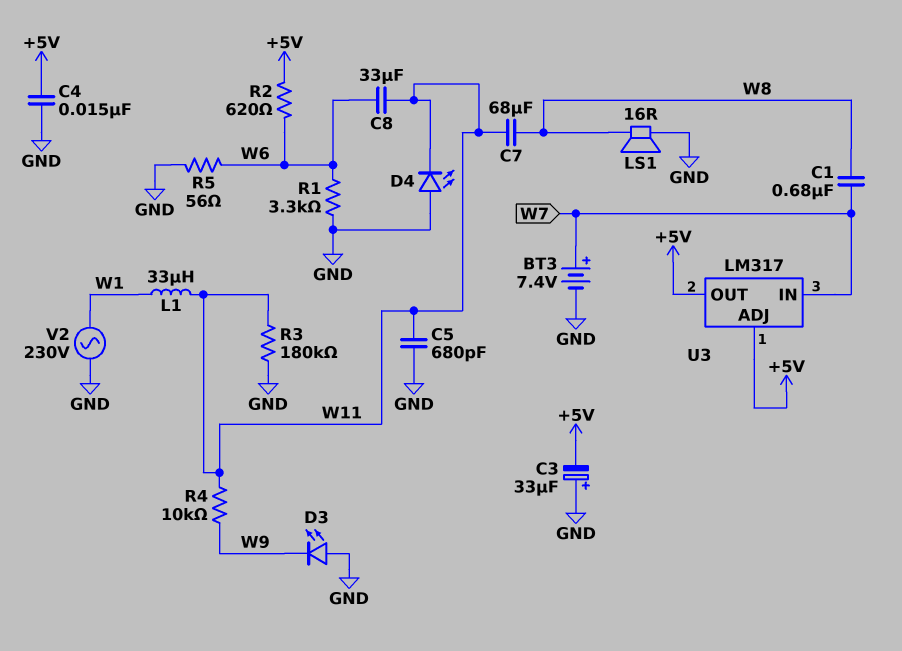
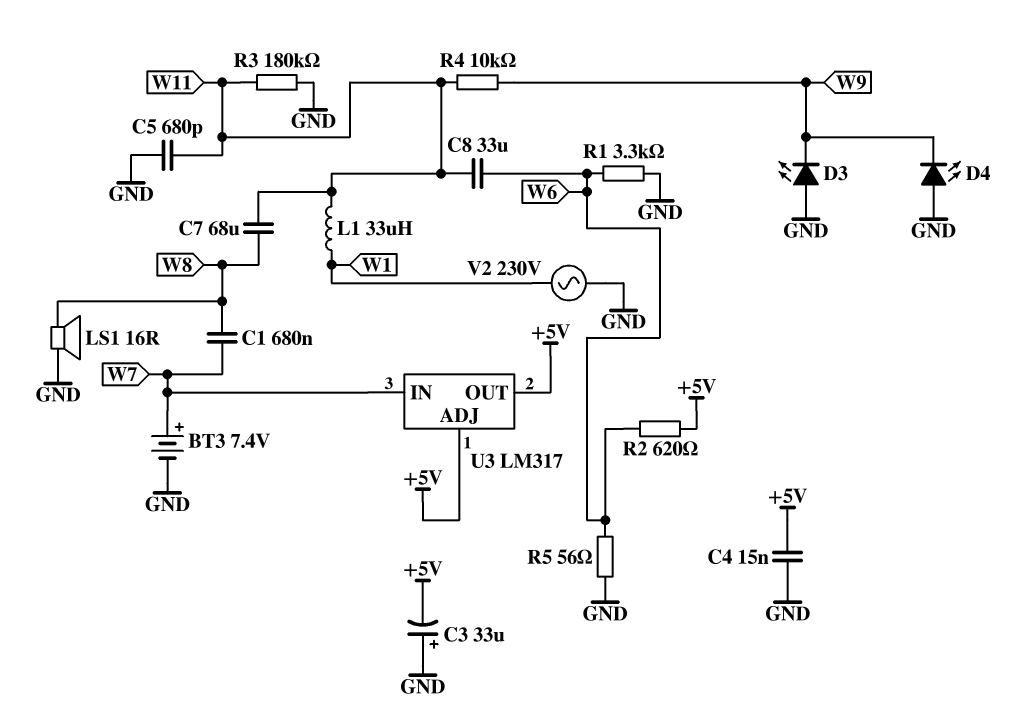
D4: LED (A GND, K W11) -> LED (A GND, K W9)

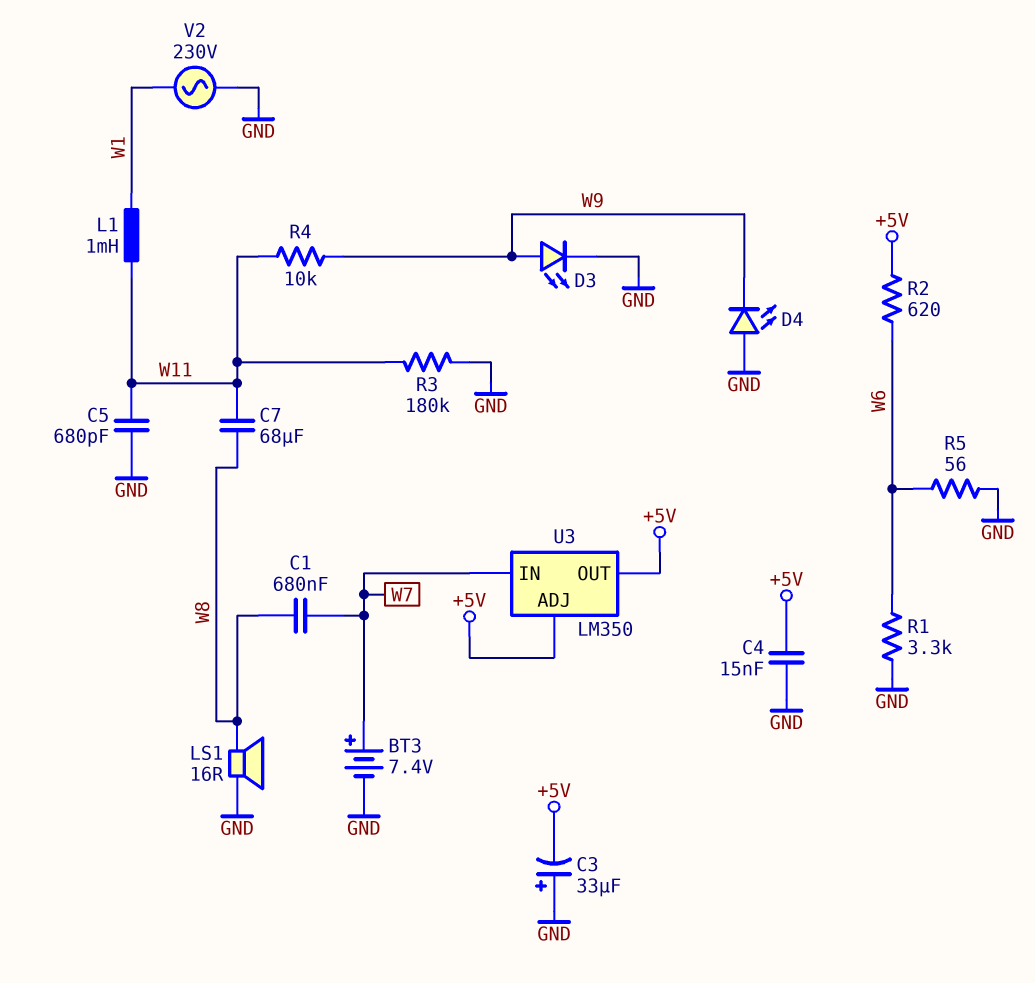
C8: 33uF (W6, W11) -> none
D3: LED (A GND, K W9) -> LED (A W9, K GND)
L1: 33uH (W1, W11) -> 1mH (W1, W11)
U3: LM317 -> LM350

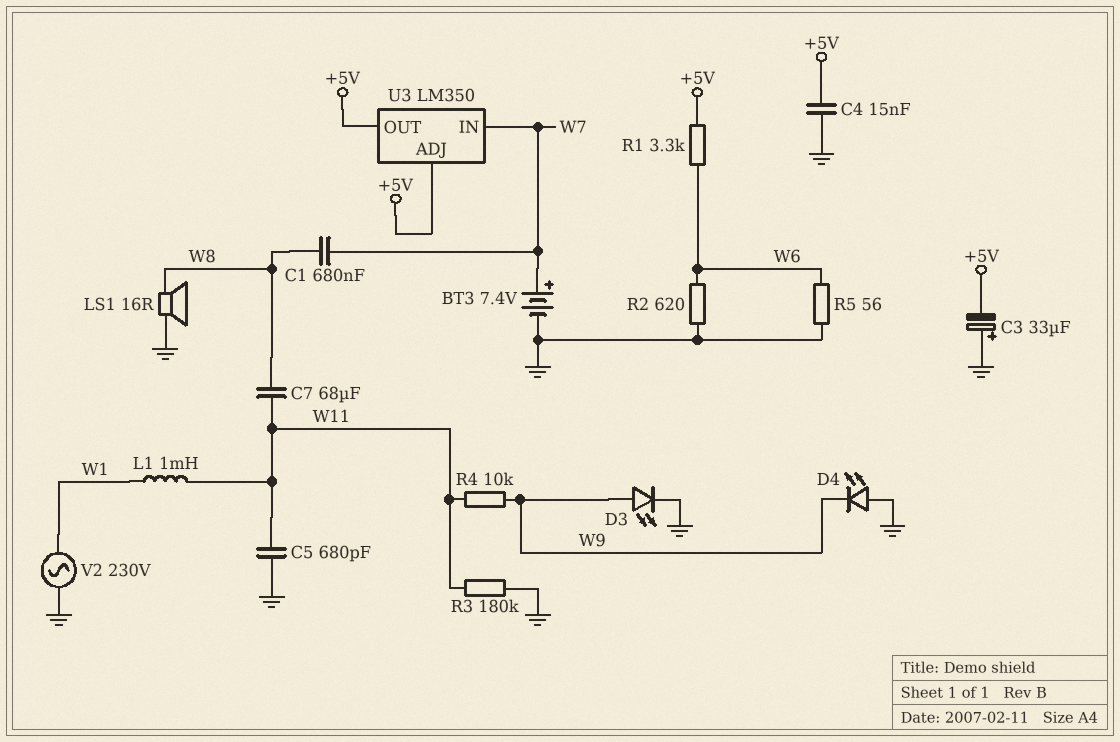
R1: 3.3k (GND, W6) -> 3.3k (+5V, W6)
R2: 620 (+5V, W6) -> 620 (GND, W6)

